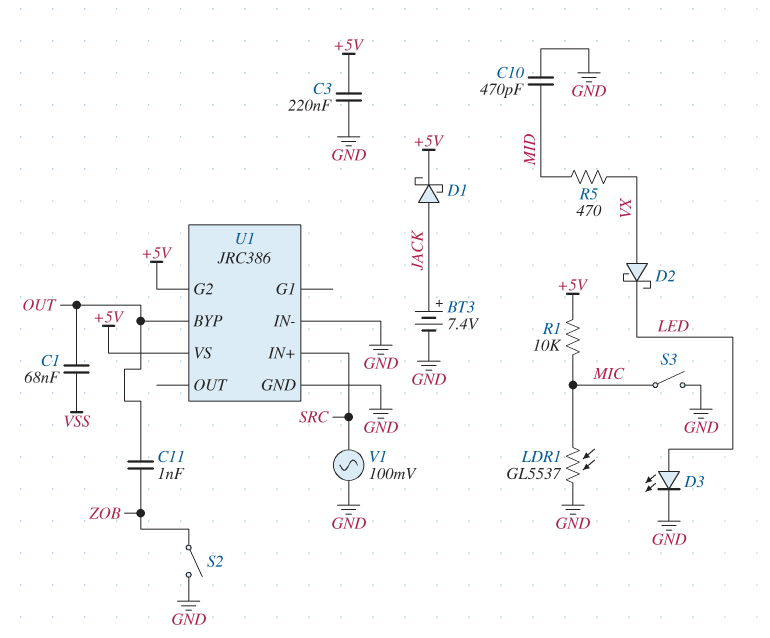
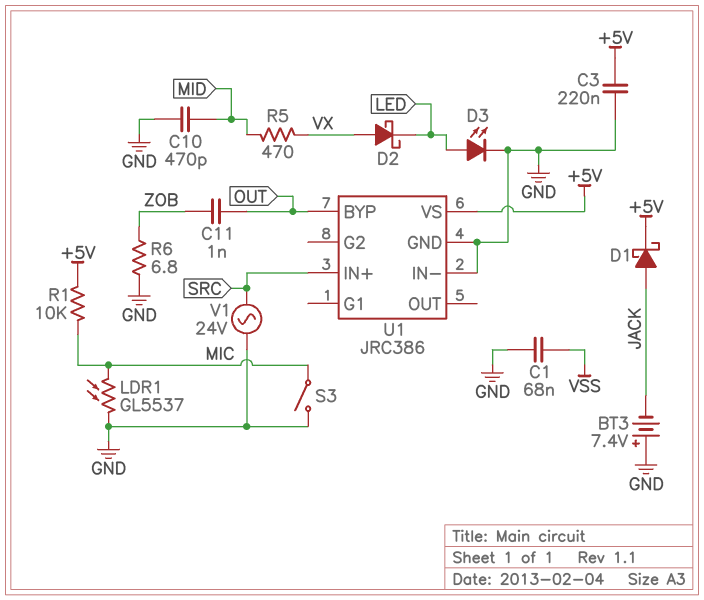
BT3: 7.4V (plus JACK, minus GND) -> 7.4V (plus GND, minus JACK)
C1: 68nF (OUT, VSS) -> 68nF (GND, VSS)
R6: none -> 6.8 (GND, ZOB)
S2: switch (GND, ZOB) -> none
U1 pin G2: +5V -> none
V1: AC 100mV (GND, SRC) -> AC 24V (GND, SRC)

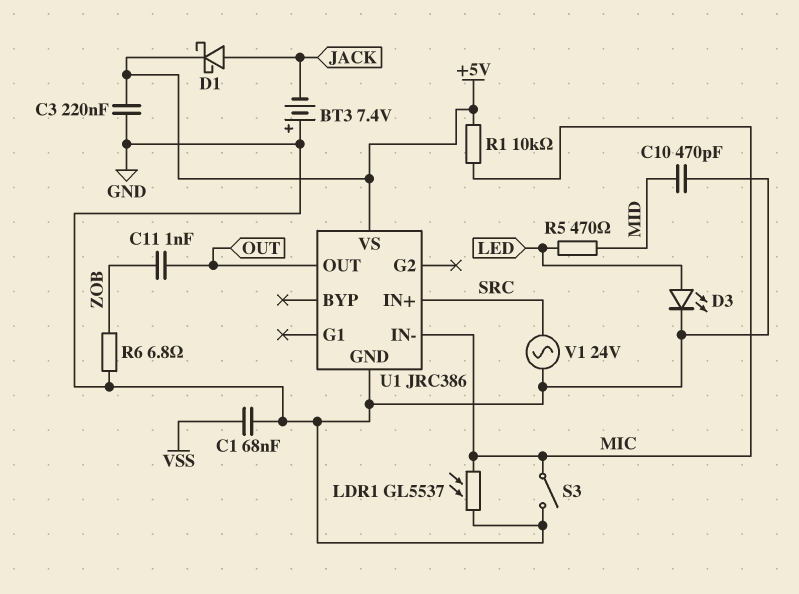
D2: schottky (A VX, K LED) -> none
R5: 470 (MID, VX) -> 470 (LED, MID)
U1 pin BYP: OUT -> none
U1 pin IN-: GND -> MIC
U1 pin OUT: none -> OUT

